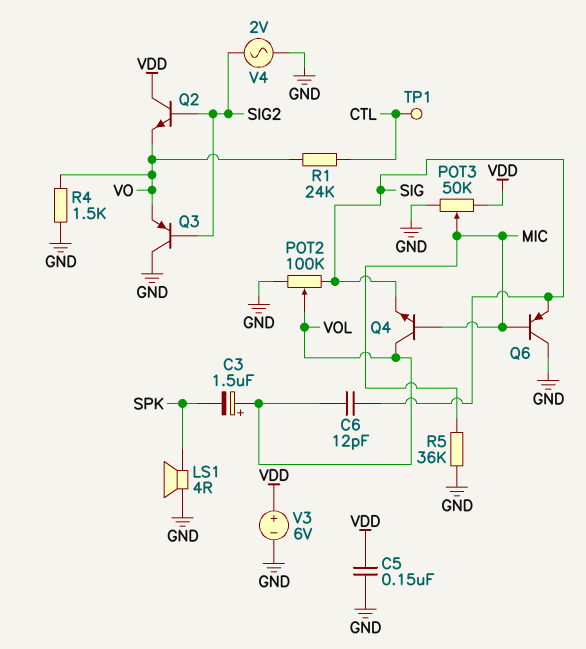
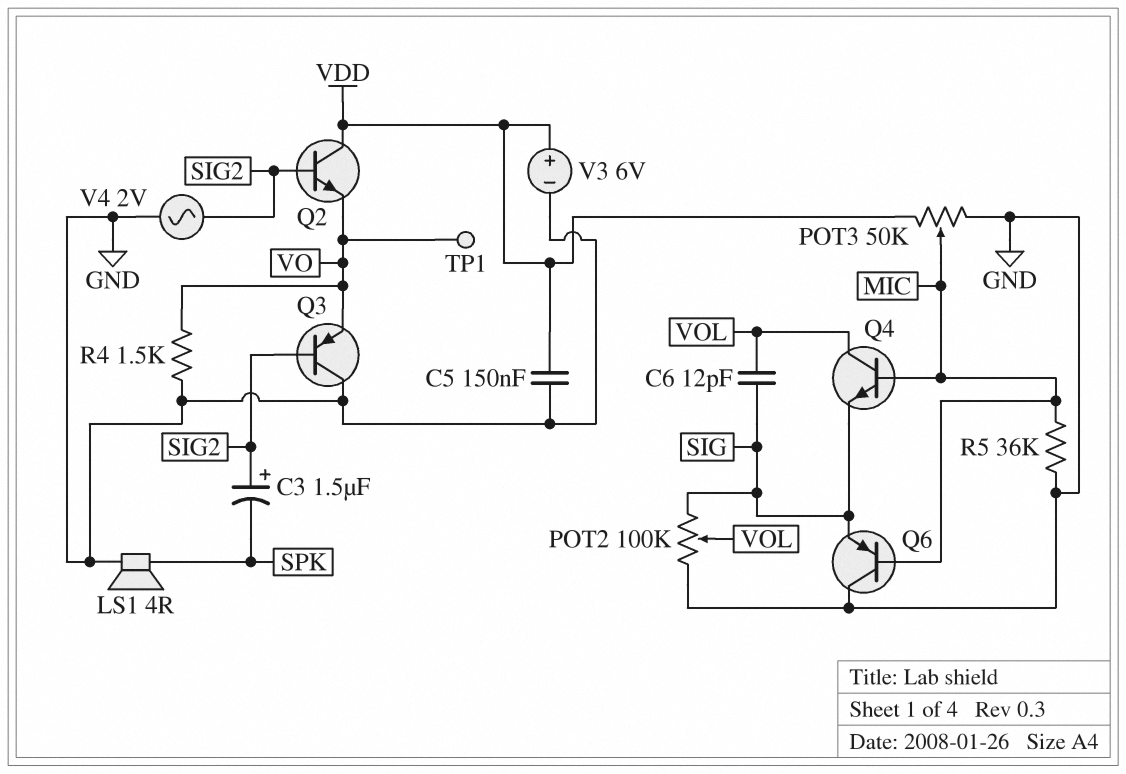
C3: 1.5uF (plus VOL, minus SPK) -> 1.5uF (plus SIG2, minus SPK)
R1: 24k (CTL, VO) -> none
TP1: test point (CTL) -> test point (VO)

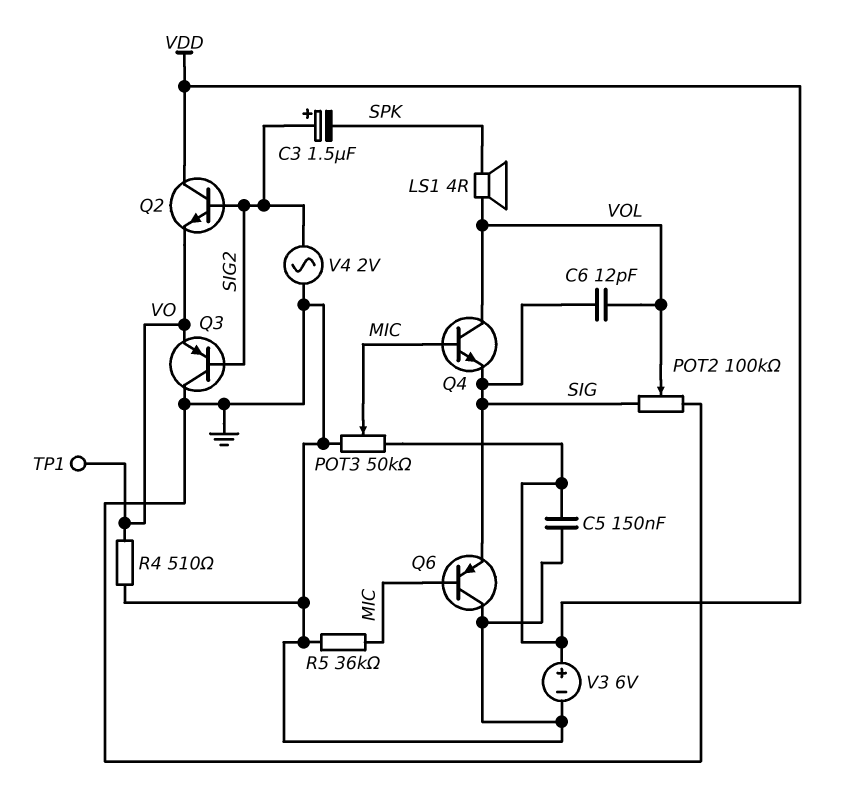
LS1: speaker 4R (GND, SPK) -> speaker 4R (SPK, VOL)
R4: 1.5k (GND, VO) -> 510 (GND, VO)

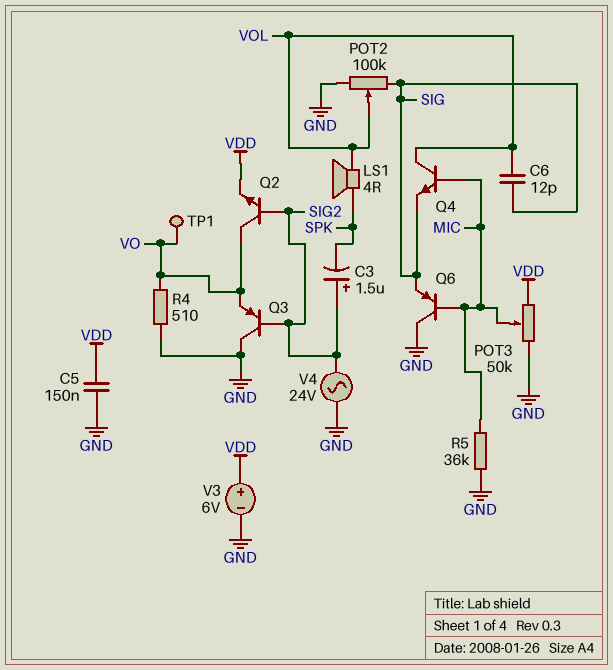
Q2: NPN (B SIG2, C VDD, E VO) -> NPN (B SIG2, C VO, E VDD)
V4: AC 2V (GND, SIG2) -> AC 24V (GND, SIG2)

